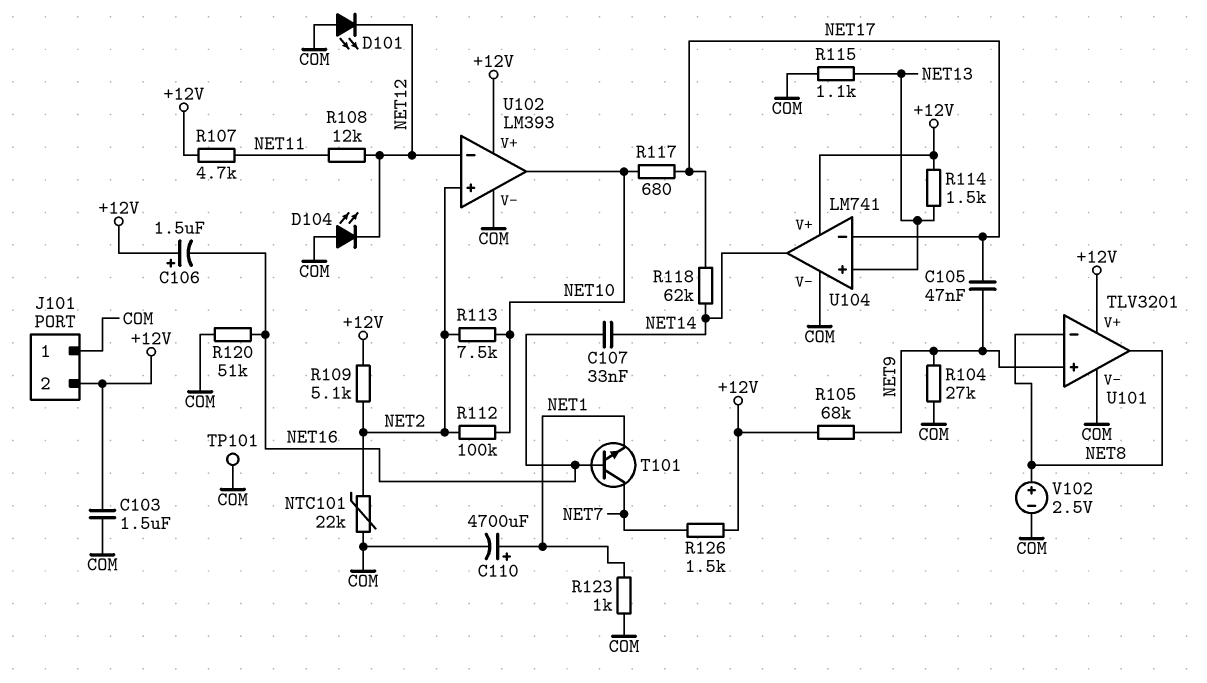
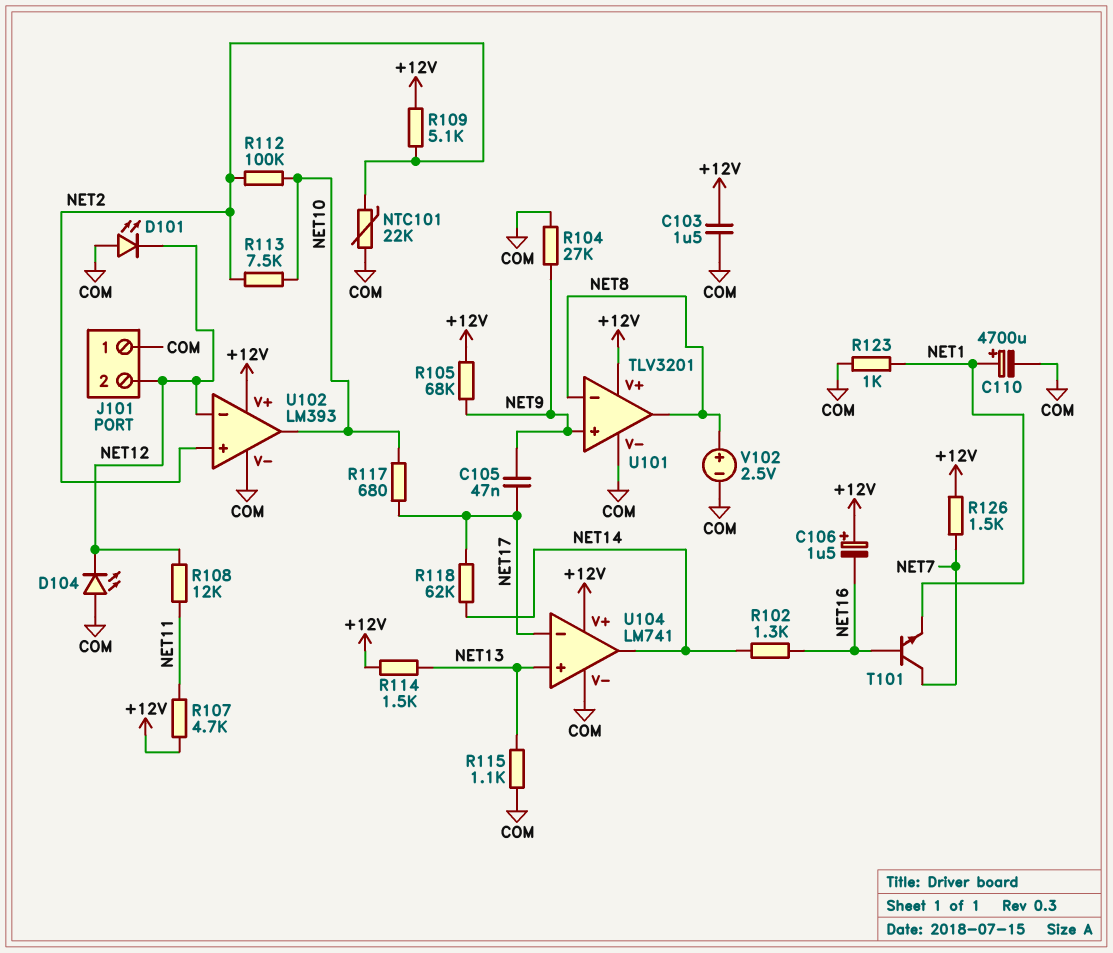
C107: 33nF (NET14, NET16) -> none
J101 pin 2: +12V -> NET12
R102: none -> 1.3k (NET14, NET16)
R120: 51k (COM, NET16) -> none
TP101: test point (COM) -> none

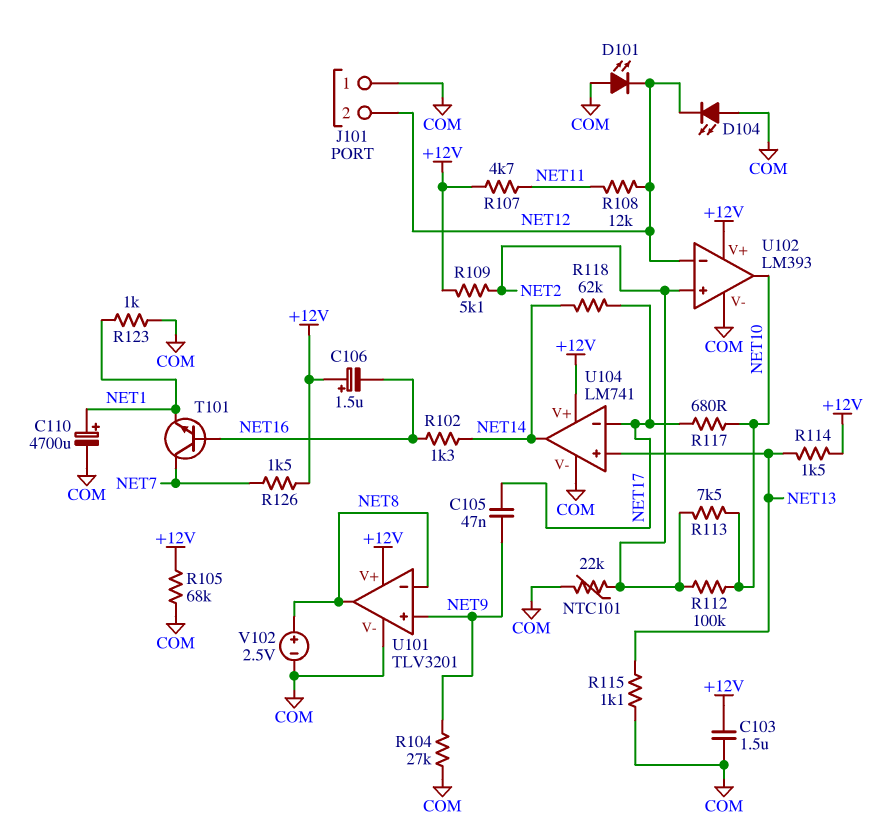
R105: 68k (+12V, NET9) -> 68k (+12V, COM)

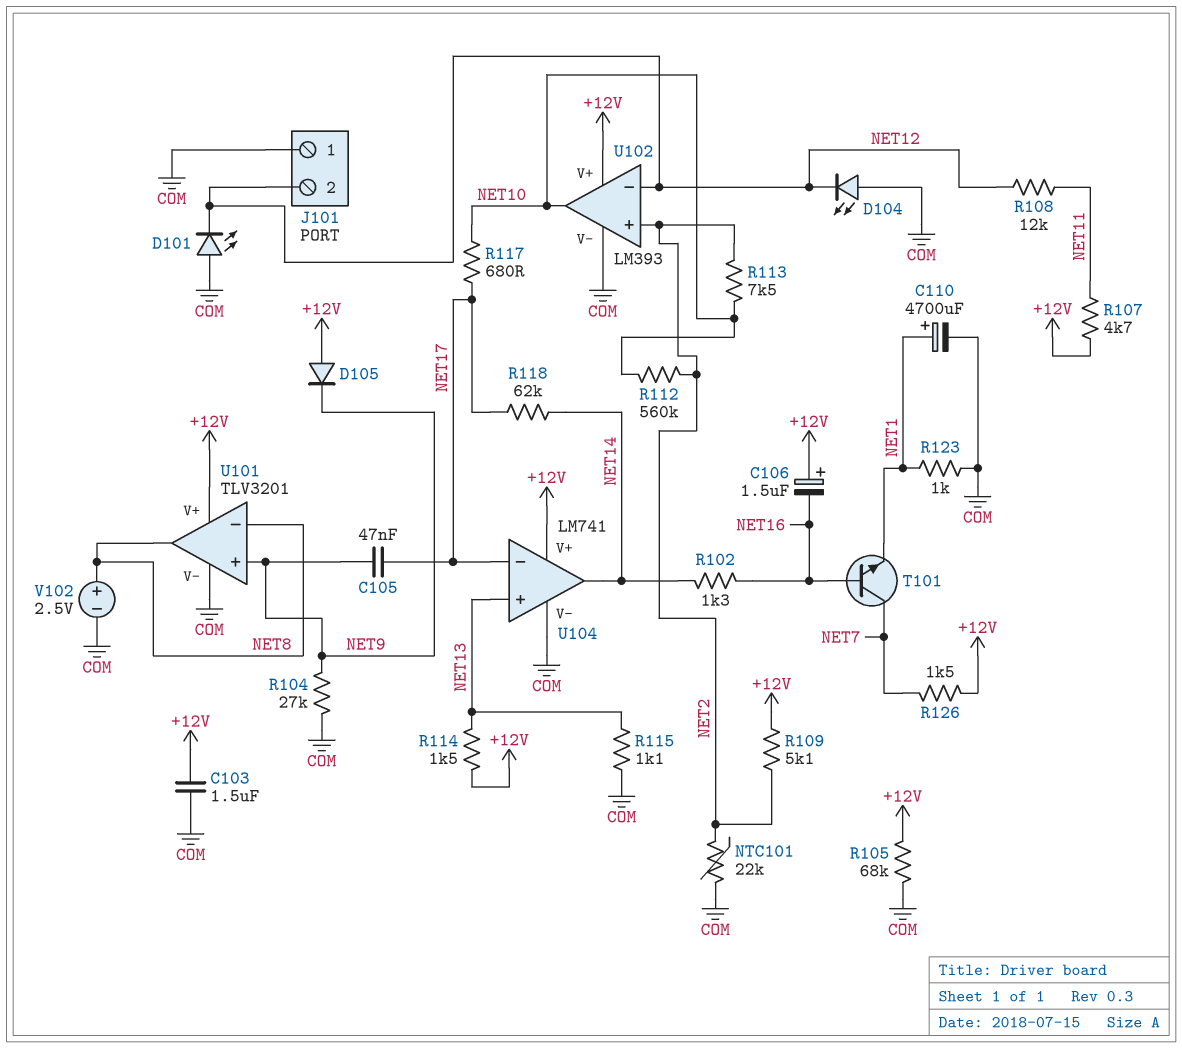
D105: none -> diode (A +12V, K NET9)
R112: 100k (NET2, NET10) -> 560k (NET2, NET10)

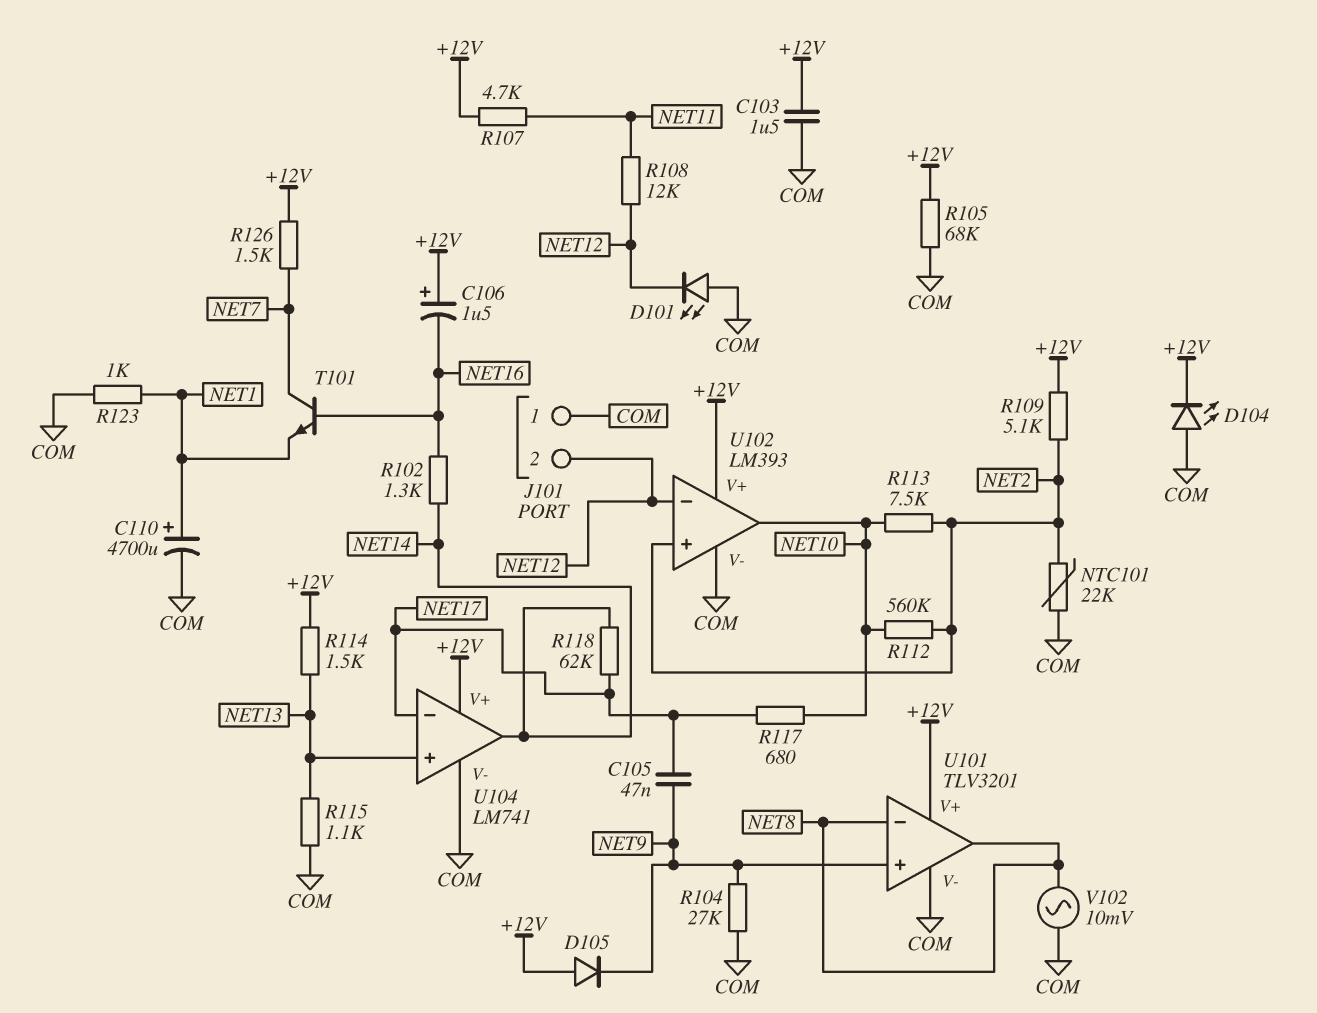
D104: LED (A COM, K NET12) -> LED (A COM, K +12V)
V102: 2.5V (plus NET8, minus COM) -> AC 10mV (COM, NET8)

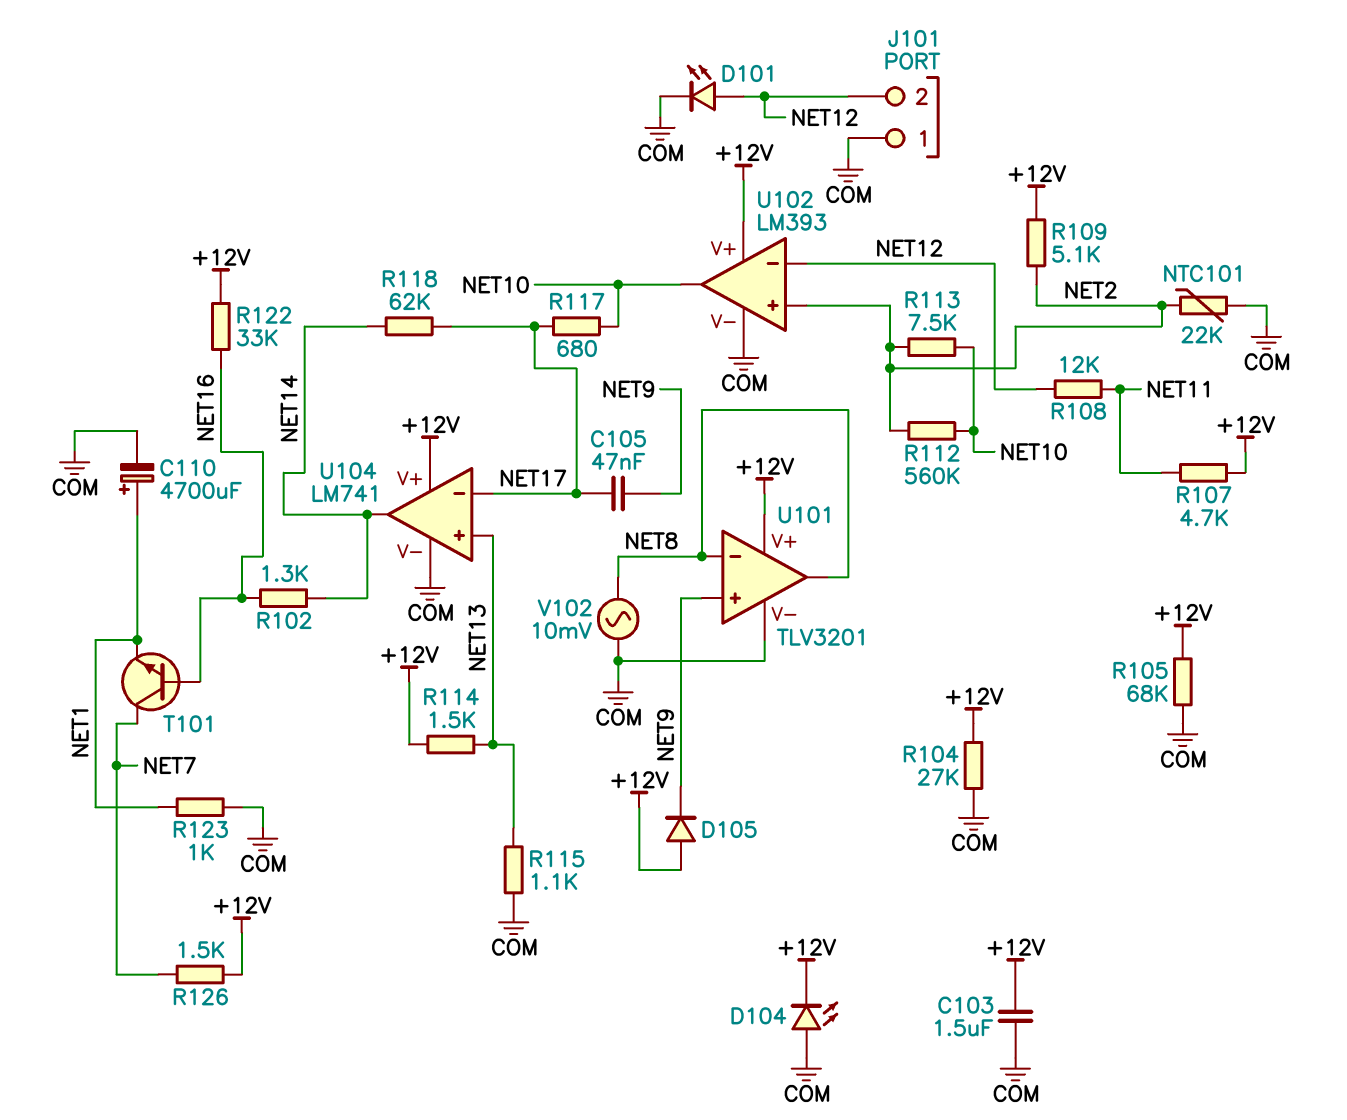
C106: 1.5uF (plus +12V, minus NET16) -> none
D101: LED (A COM, K NET12) -> LED (A NET12, K COM)
R104: 27k (COM, NET9) -> 27k (+12V, COM)
R122: none -> 33k (+12V, NET16)

